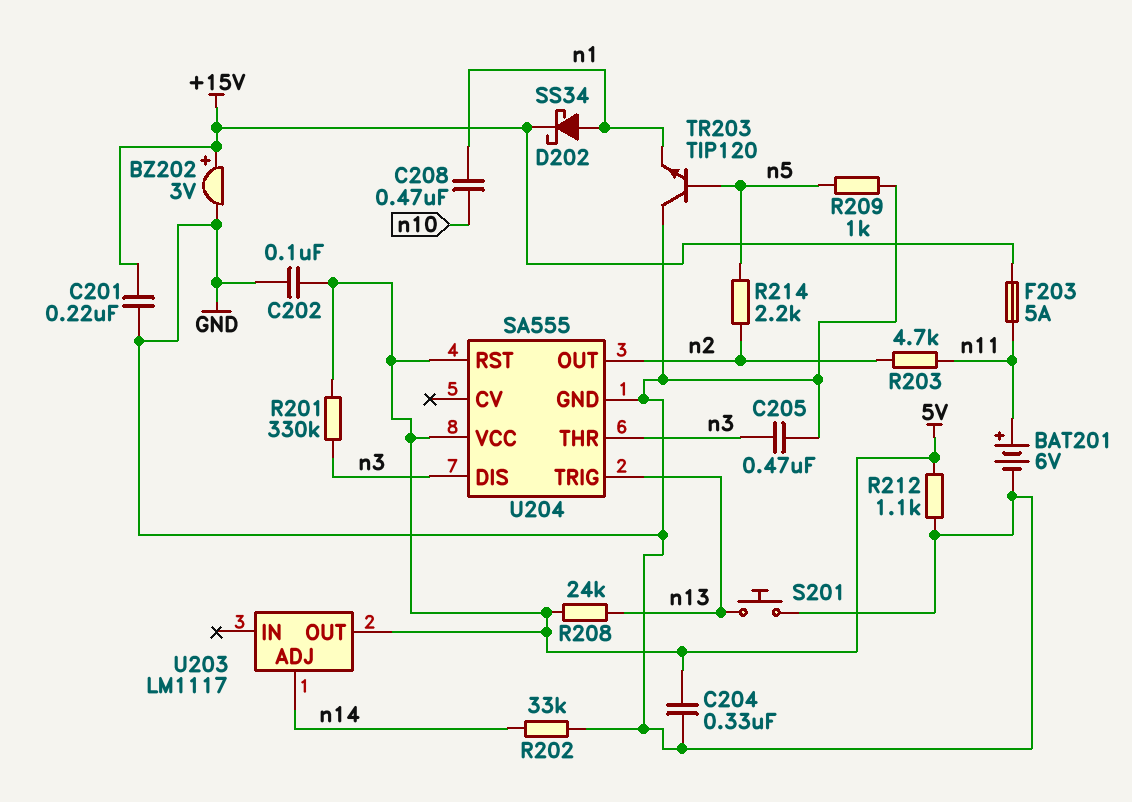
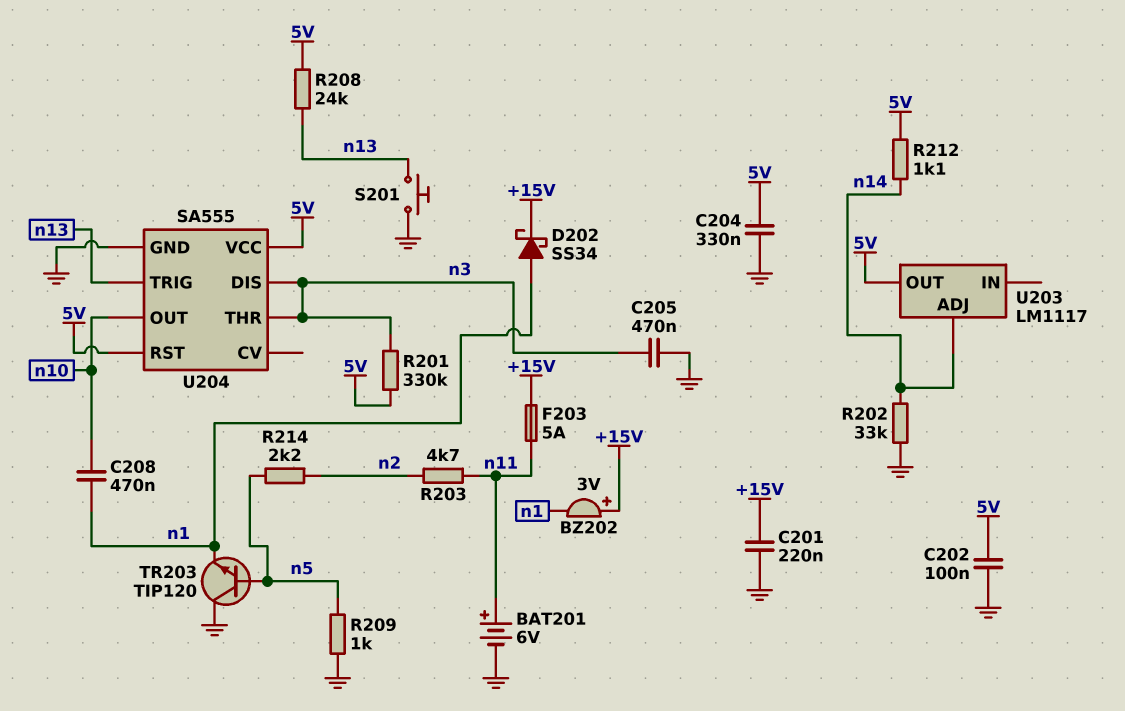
BZ202: buzzer 3V (plus +15V, minus GND) -> buzzer 3V (plus +15V, minus n1)
R212: 1.1k (5V, GND) -> 1.1k (5V, n14)
U204 pin OUT: n2 -> n10

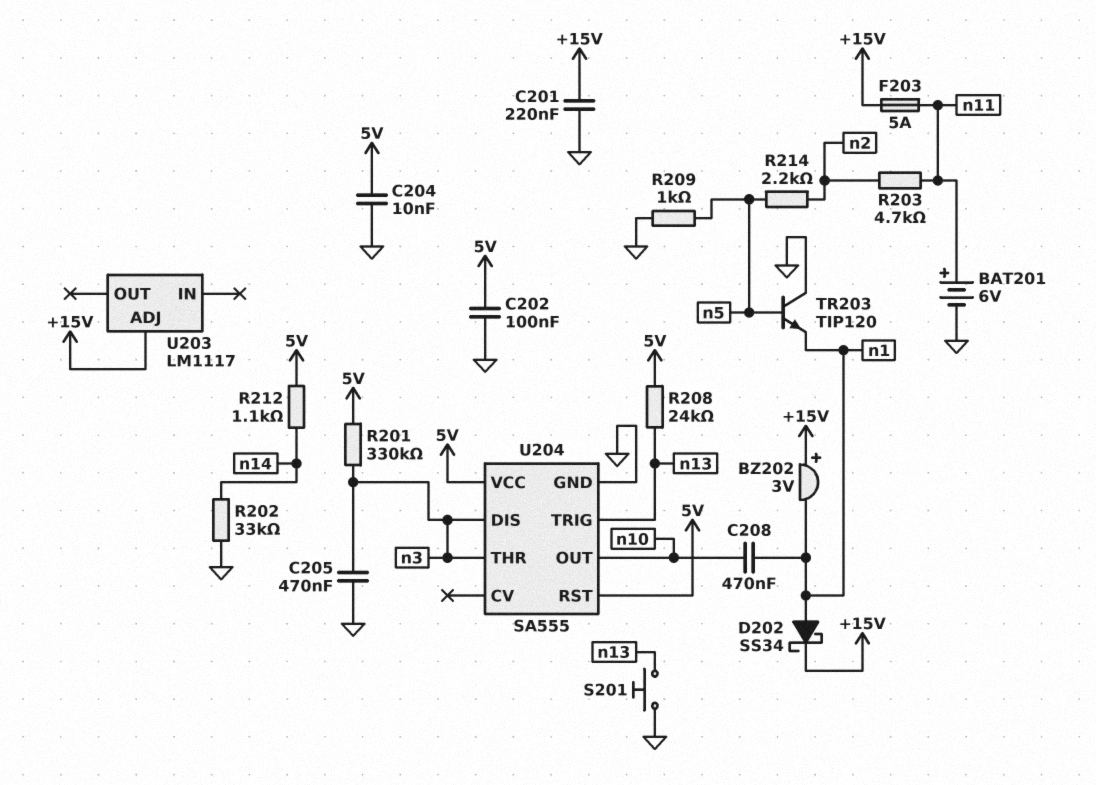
C204: 330nF (5V, GND) -> 10nF (5V, GND)
U203 pin ADJ: n14 -> +15V
U203 pin OUT: 5V -> none

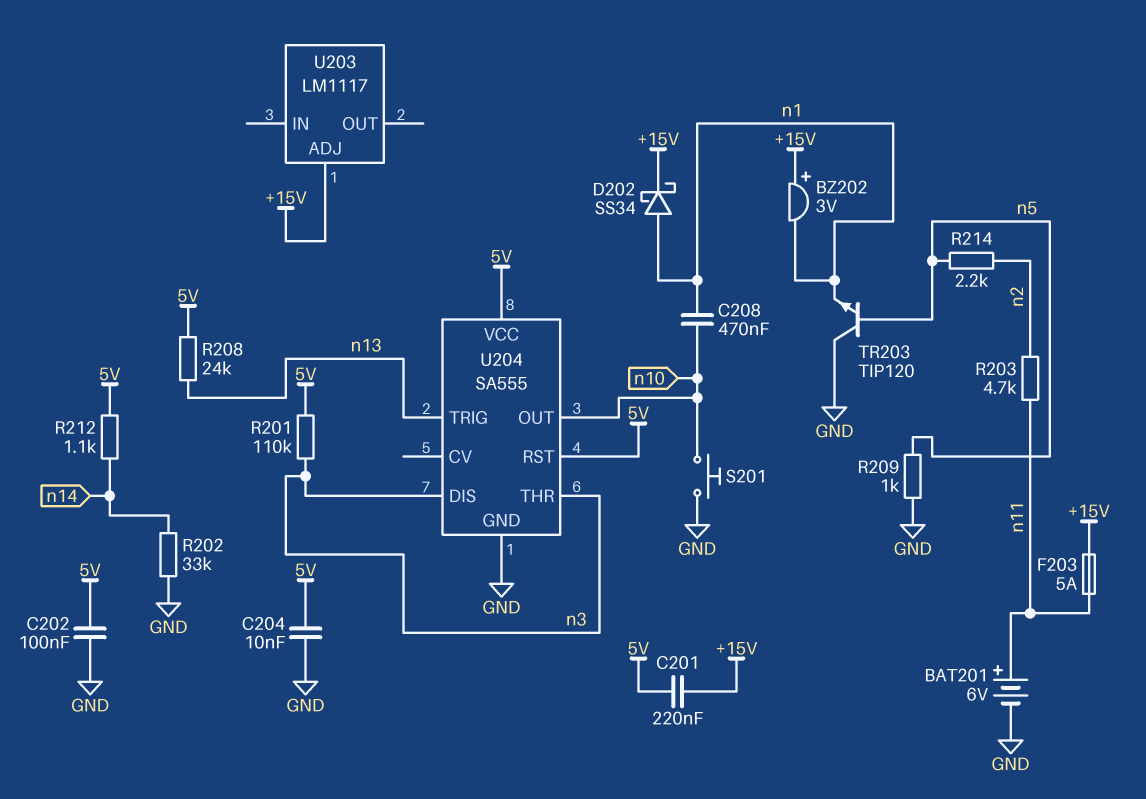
C201: 220nF (+15V, GND) -> 220nF (+15V, 5V)
C205: 470nF (GND, n3) -> none
R201: 330k (5V, n3) -> 110k (5V, n3)
S201: button (GND, n13) -> button (GND, n10)

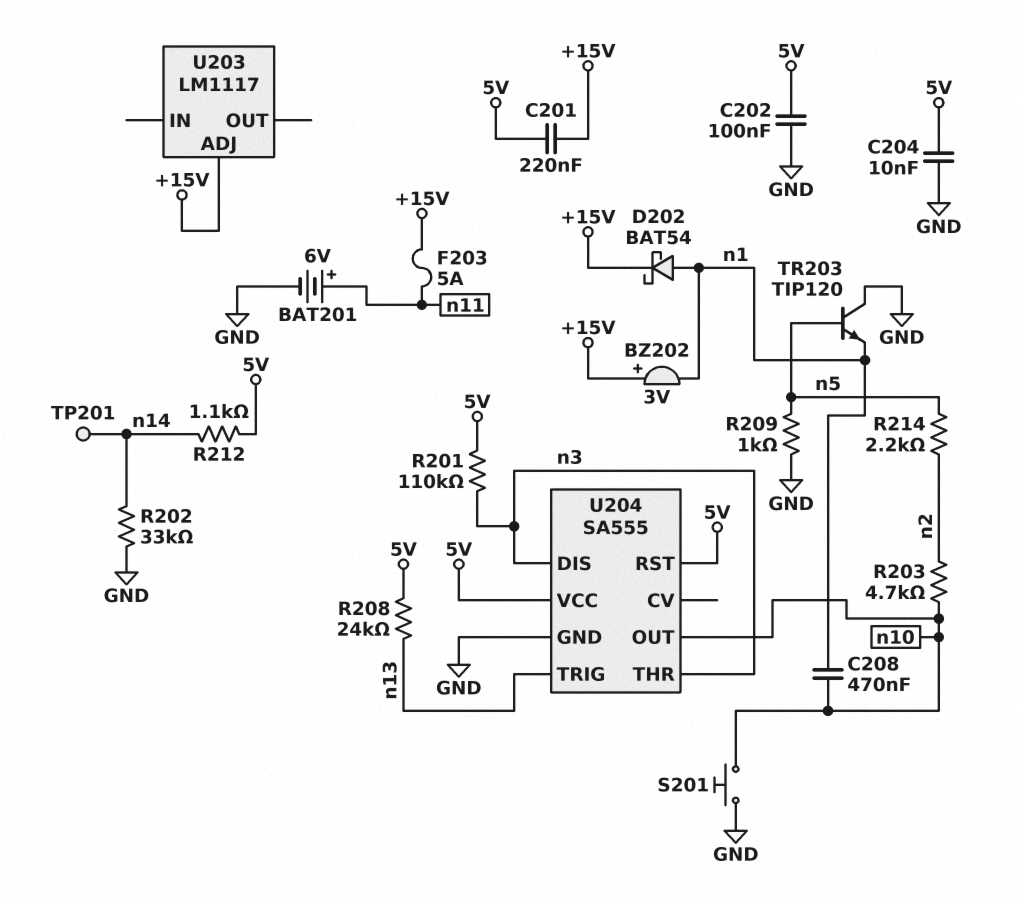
D202: schottky SS34 (A n1, K +15V) -> schottky BAT54 (A n1, K +15V)
R203: 4.7k (n2, n11) -> 4.7k (n2, n10)
TP201: none -> test point (n14)

